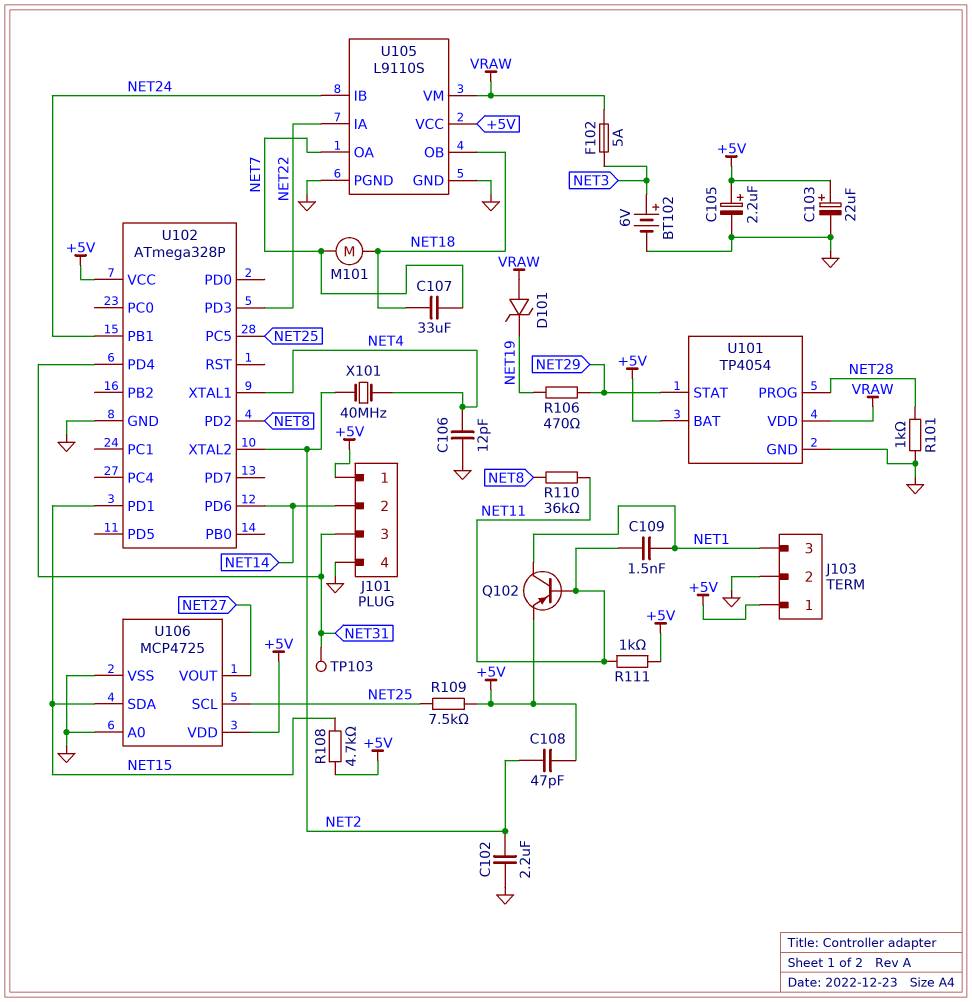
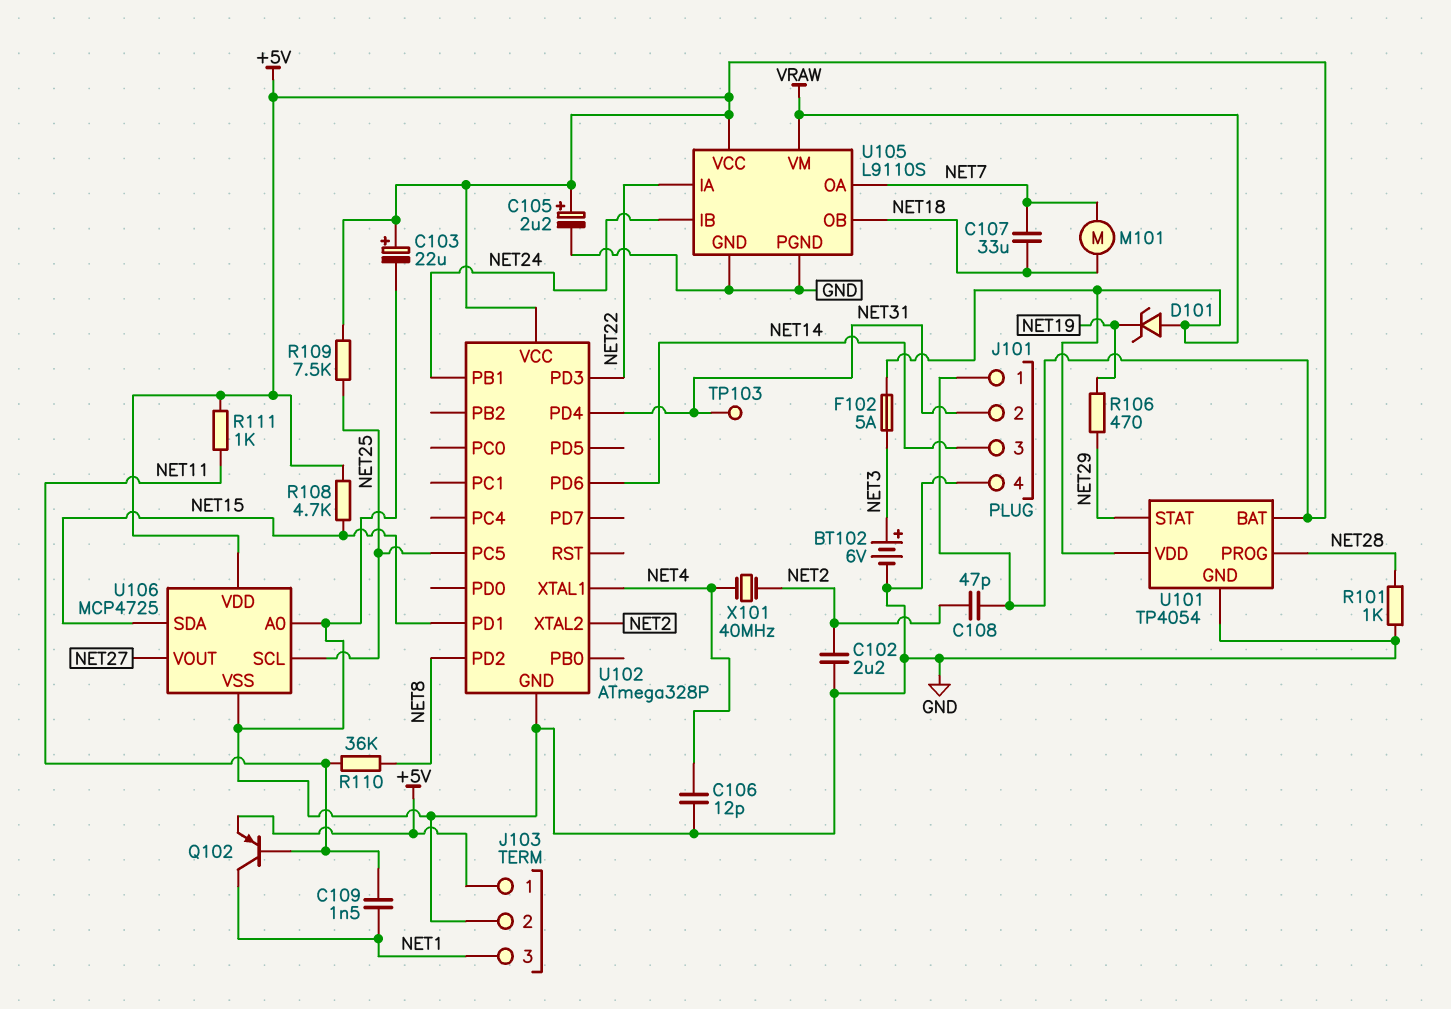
J101 pin 2: NET14 -> NET31
J101 pin 3: NET31 -> NET14

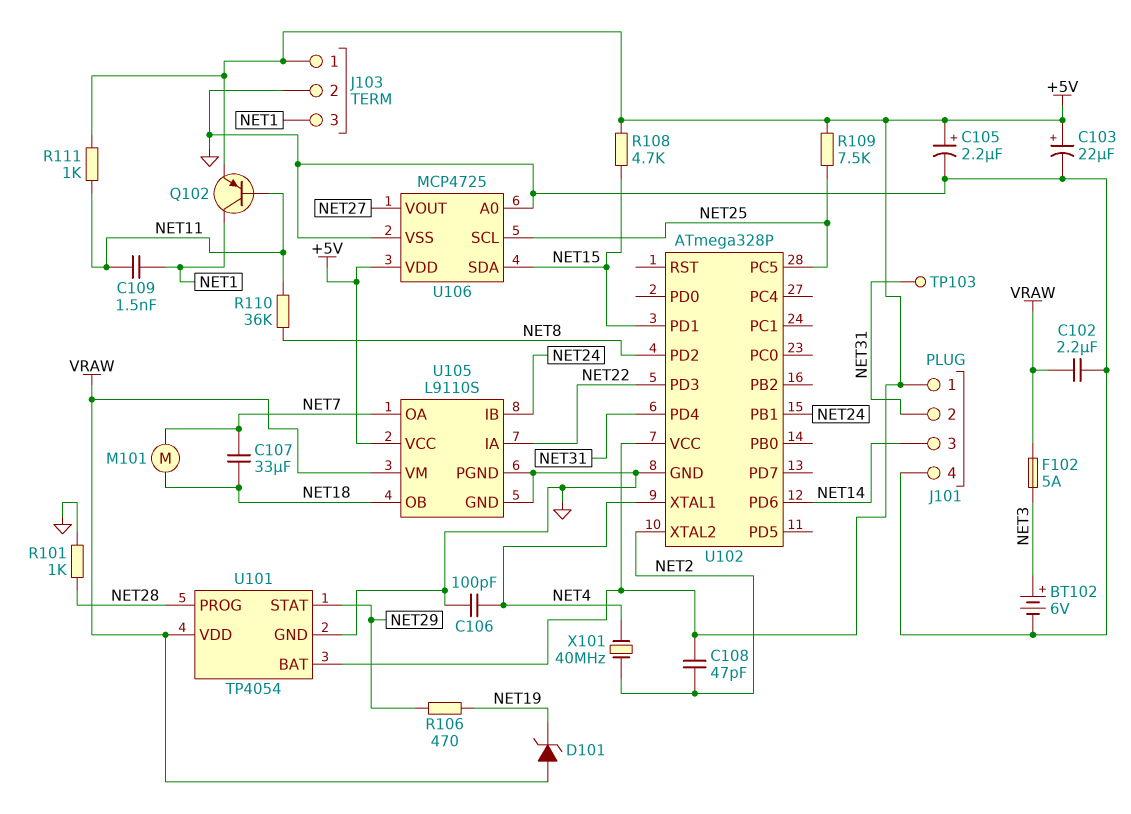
C102: 2.2uF (GND, NET2) -> 2.2uF (GND, VRAW)
C106: 12pF (GND, NET4) -> 100pF (GND, NET4)

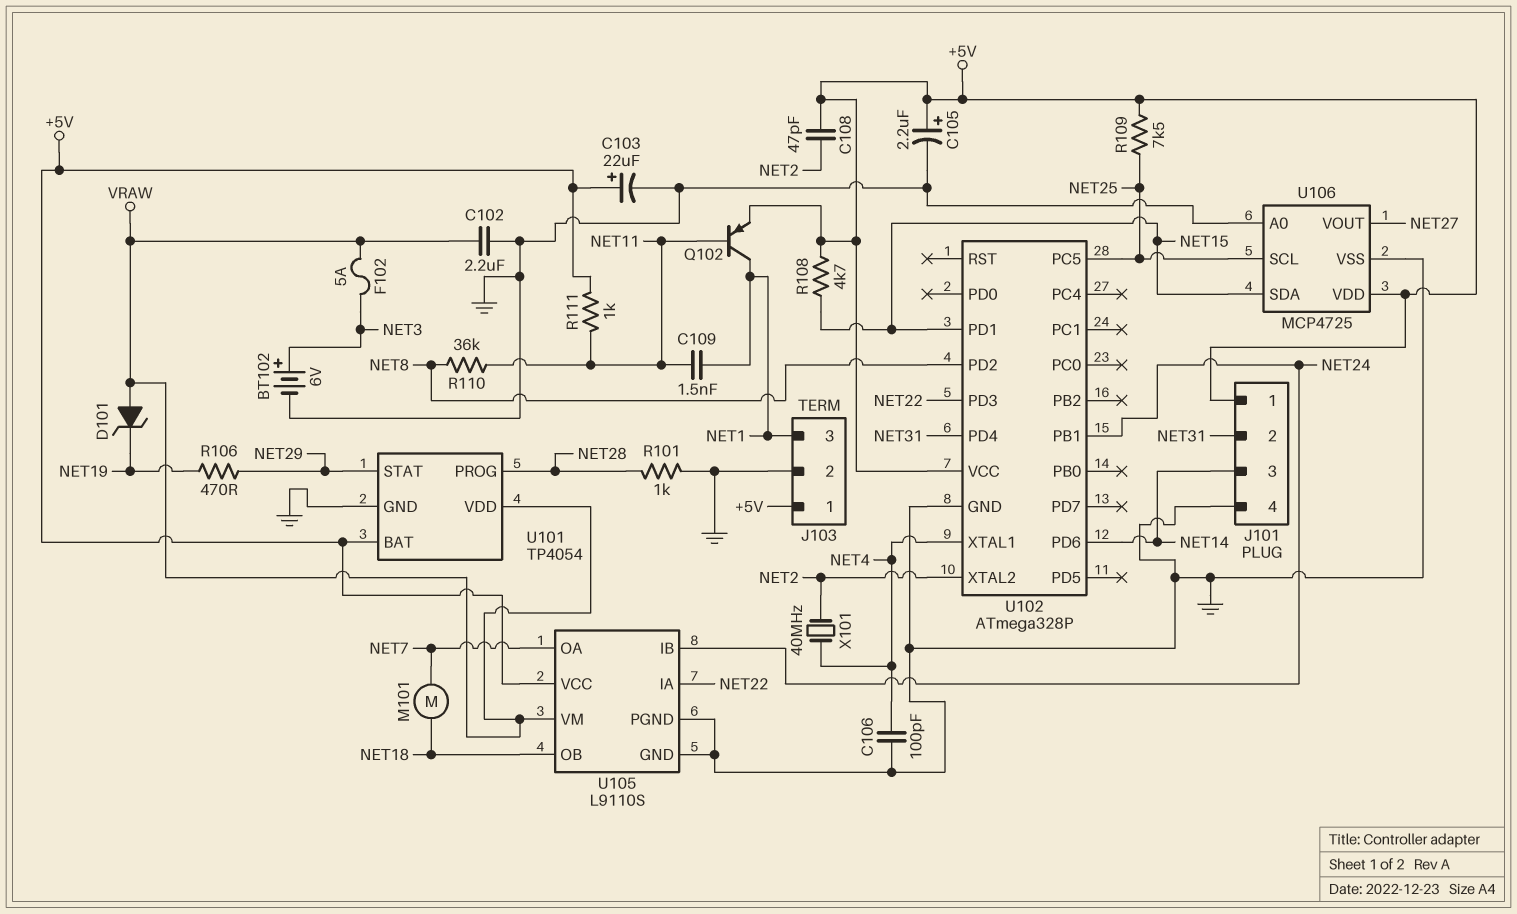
C107: 33uF (NET7, NET18) -> none
TP103: test point (NET31) -> none

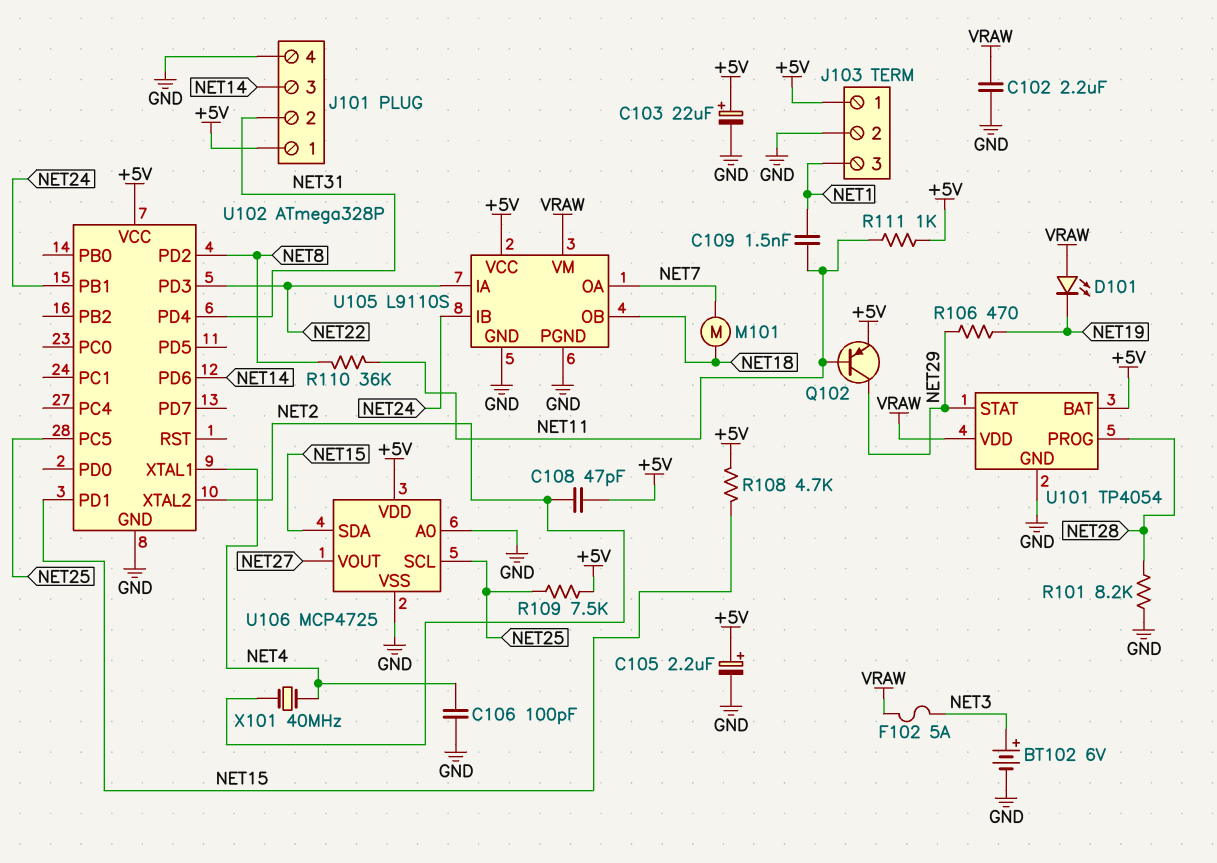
D101: zener (A VRAW, K NET19) -> LED (A VRAW, K NET19)
Q102: PNP (B NET11, C NET1, E +5V) -> PNP (B NET11, C NET29, E +5V)
R101: 1k (GND, NET28) -> 8.2k (GND, NET28)

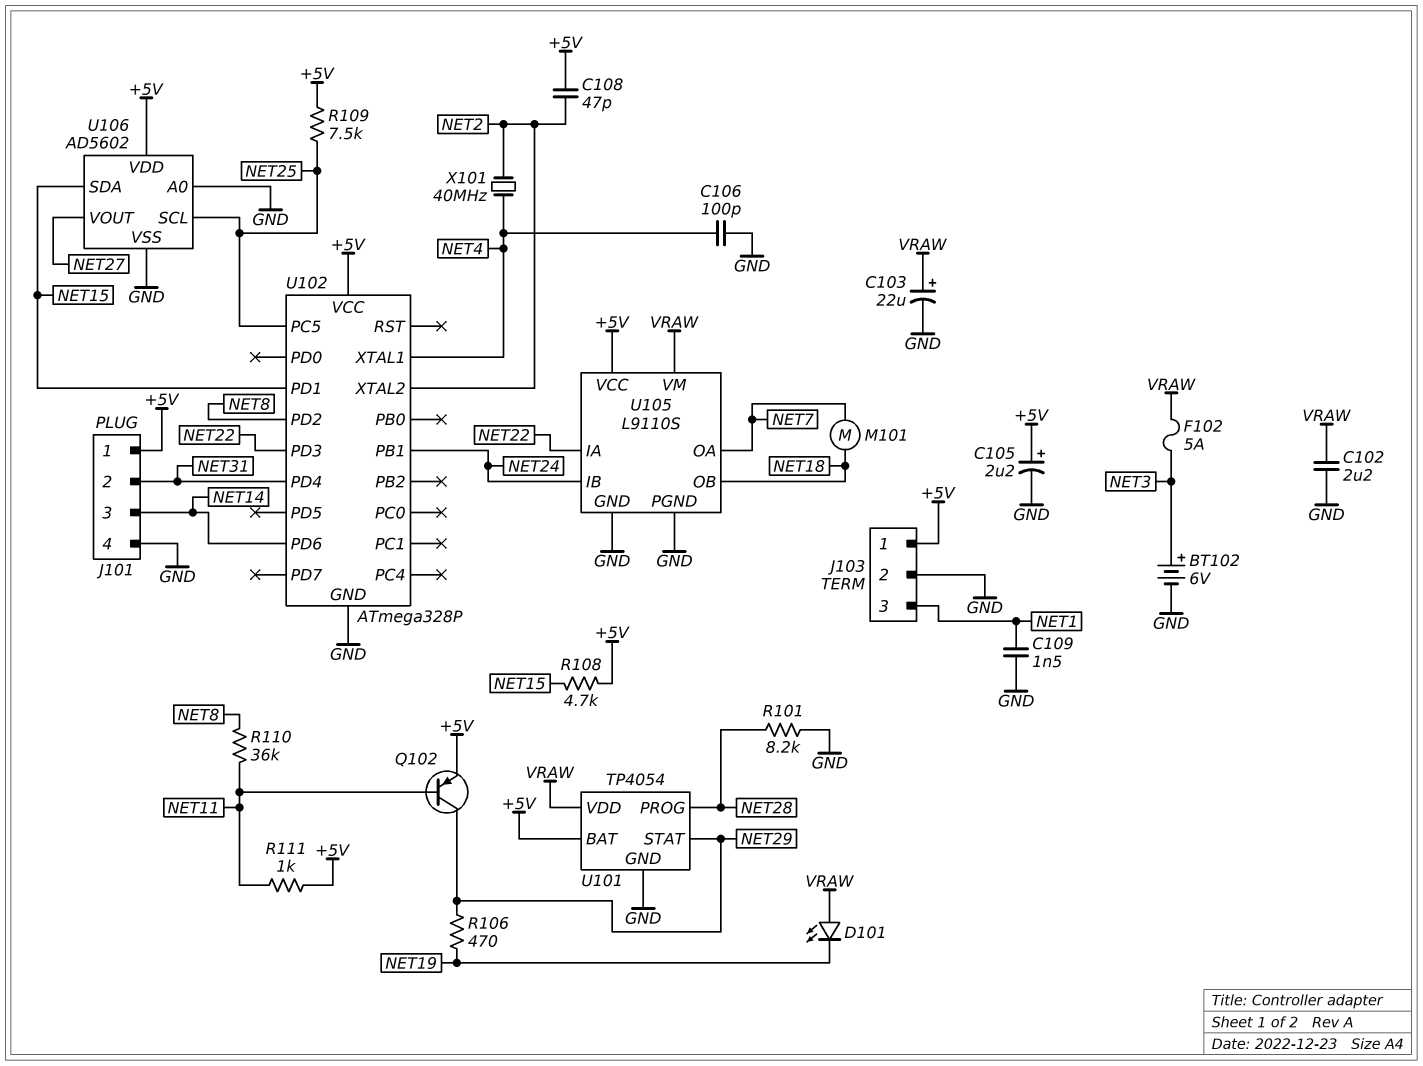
C103: 22uF (plus +5V, minus GND) -> 22uF (plus VRAW, minus GND)
C109: 1.5nF (NET1, NET11) -> 1.5nF (GND, NET1)
U106: MCP4725 -> AD5602

